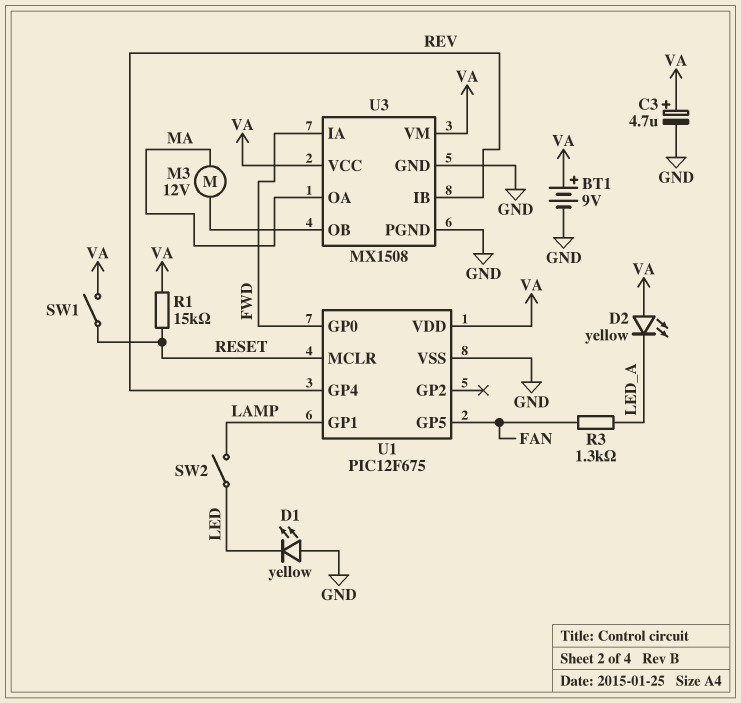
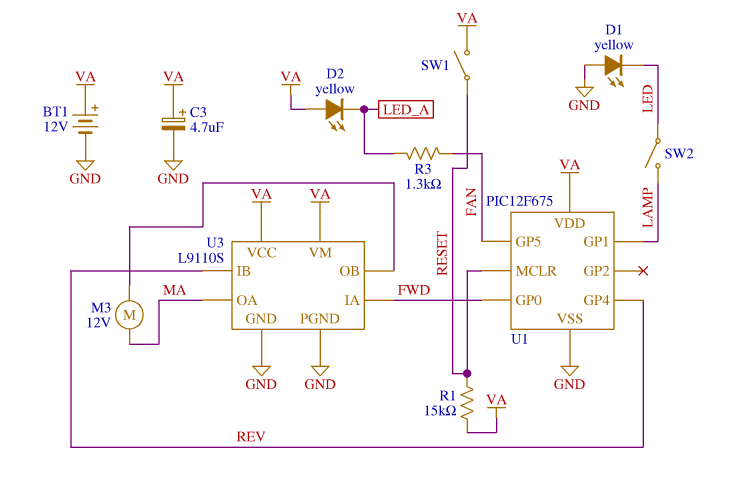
BT1: 9V (plus VA, minus GND) -> 12V (plus VA, minus GND)
U3: MX1508 -> L9110S

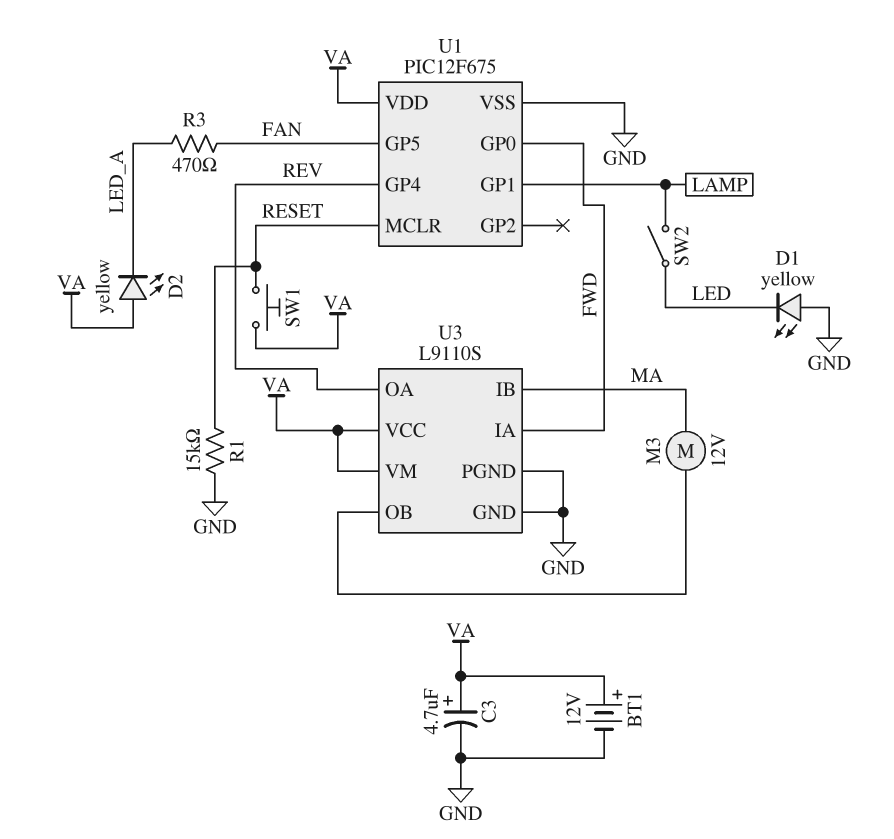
R1: 15k (RESET, VA) -> 15k (GND, RESET)
R3: 1.3k (FAN, LED_A) -> 470 (FAN, LED_A)
SW1: switch (RESET, VA) -> button (RESET, VA)
U3 pin IB: REV -> MA
U3 pin OA: MA -> REV

